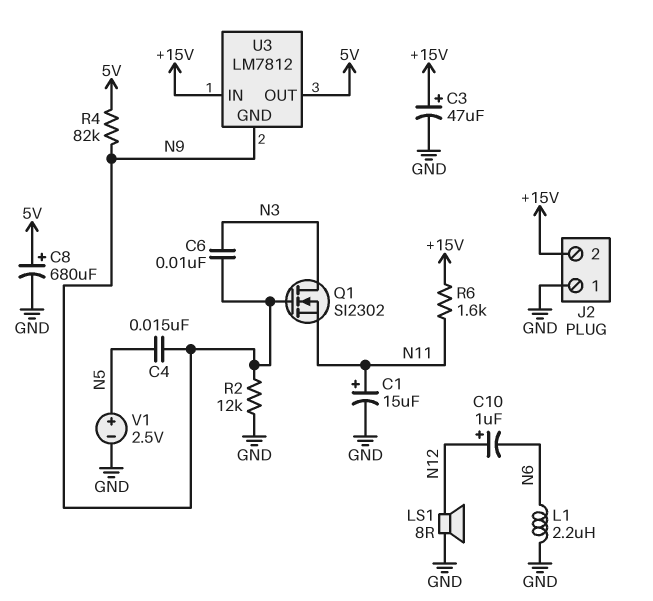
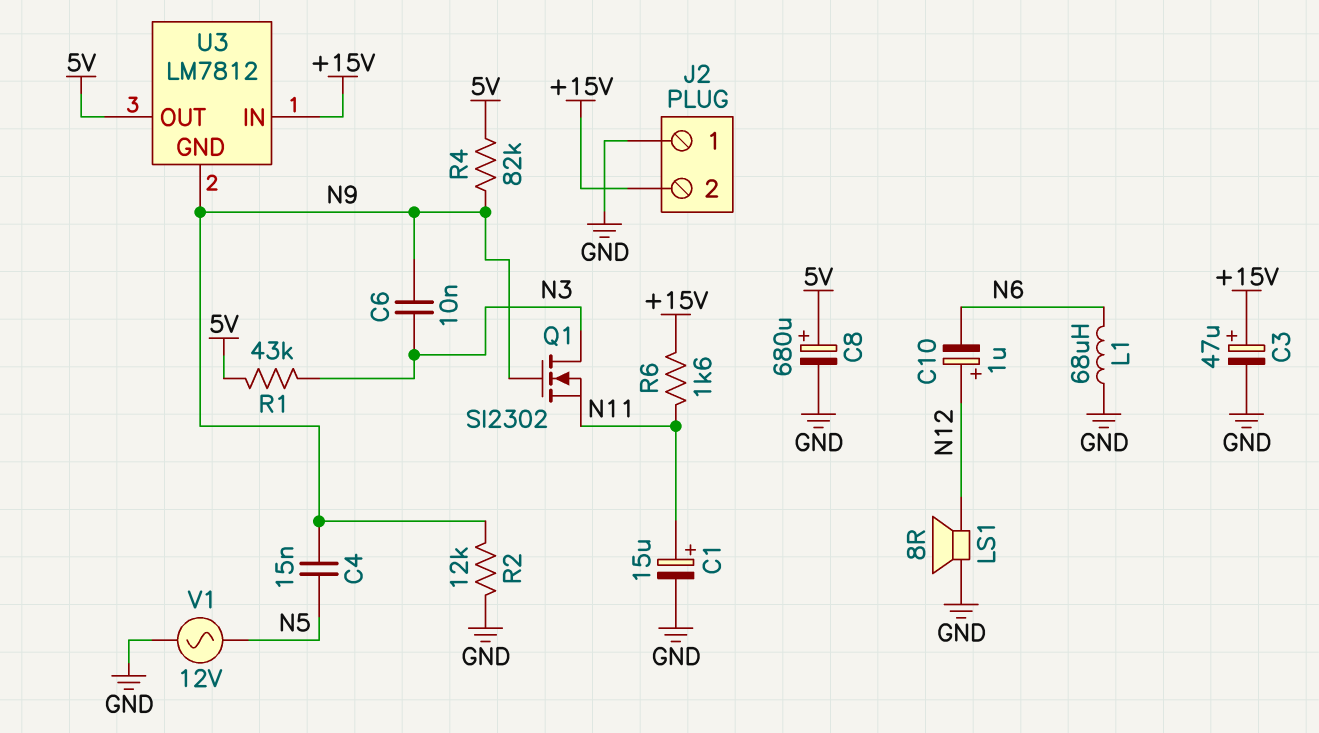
L1: 2.2uH (GND, N6) -> 68uH (GND, N6)
R1: none -> 43k (5V, N3)
V1: 2.5V (plus N5, minus GND) -> AC 12V (GND, N5)

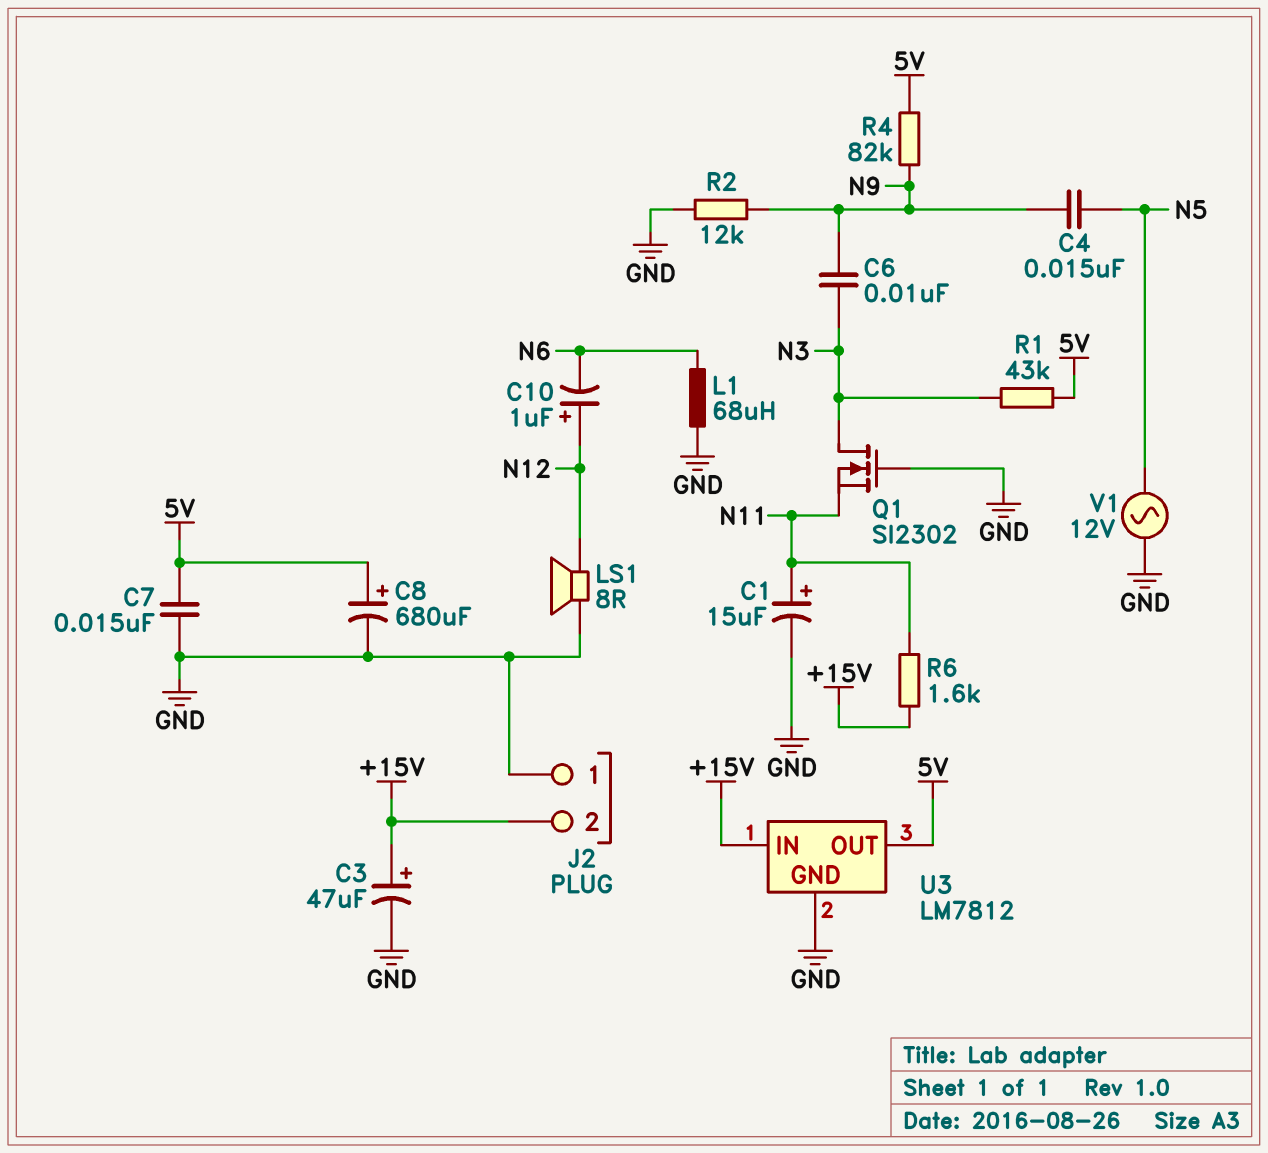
C7: none -> 15nF (5V, GND)
Q1: NMOS SI2302 (G N9, D N3, S N11) -> NMOS SI2302 (G GND, D N3, S N11)
U3 pin GND: N9 -> GND

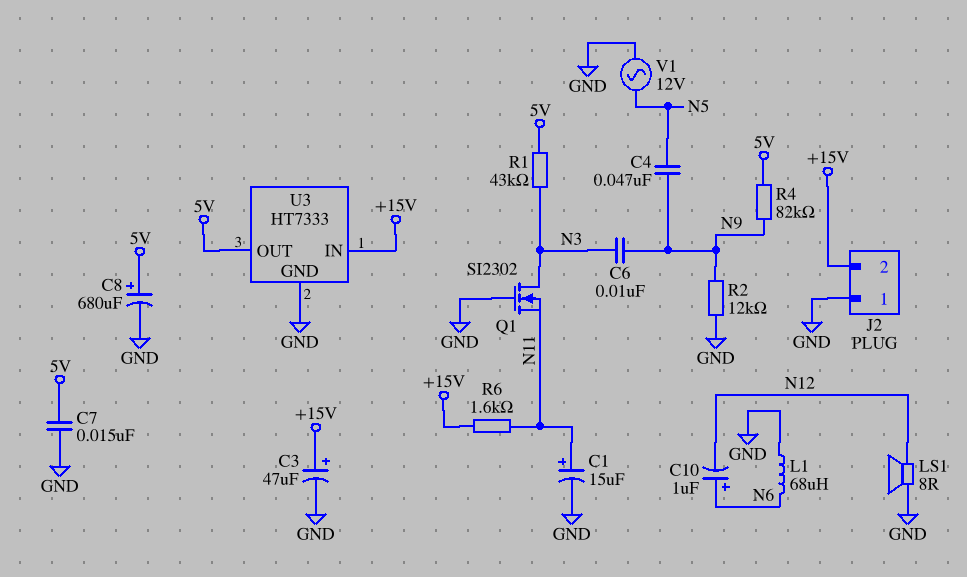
C4: 15nF (N5, N9) -> 47nF (N5, N9)
C10: 1uF (plus N12, minus N6) -> 1uF (plus N6, minus N12)
U3: LM7812 -> HT7333

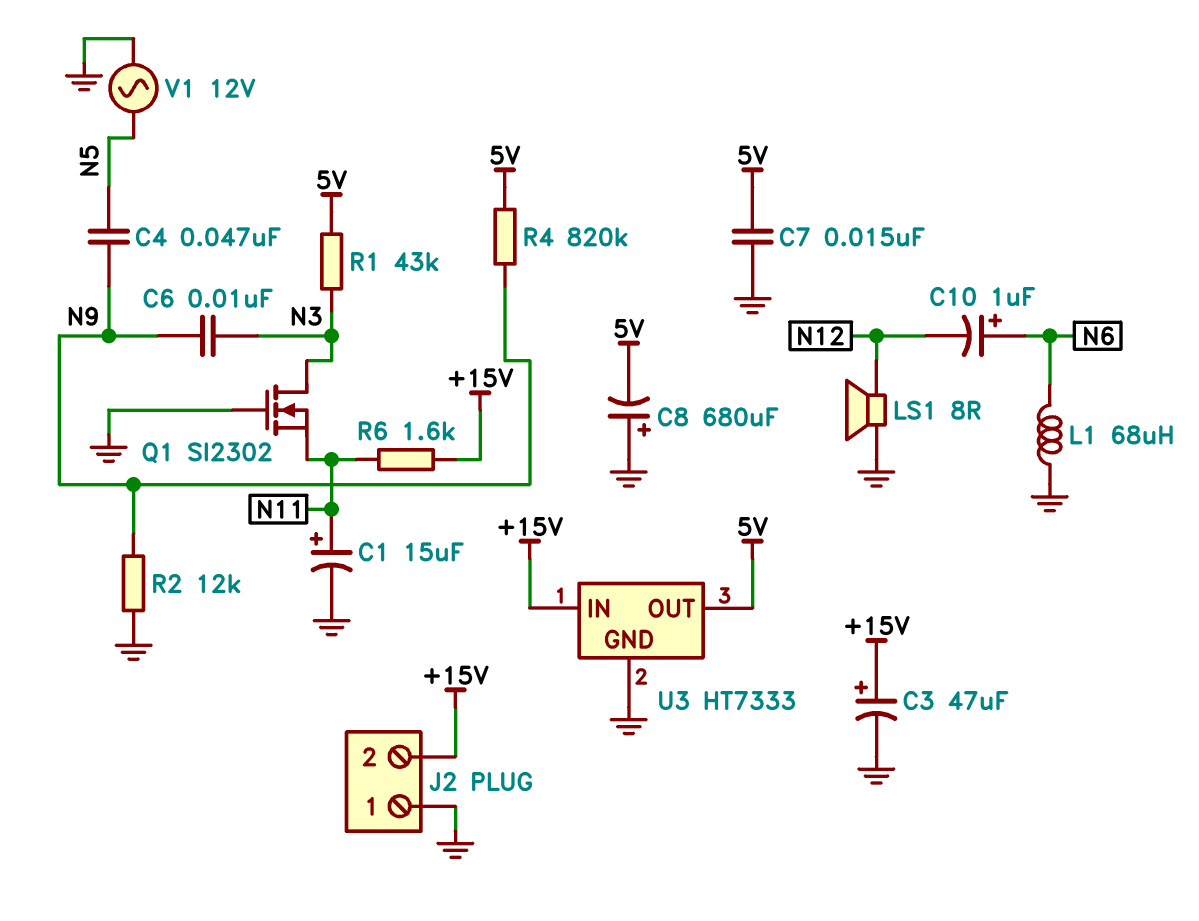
C8: 680uF (plus 5V, minus GND) -> 680uF (plus GND, minus 5V)
R4: 82k (5V, N9) -> 820k (5V, N9)

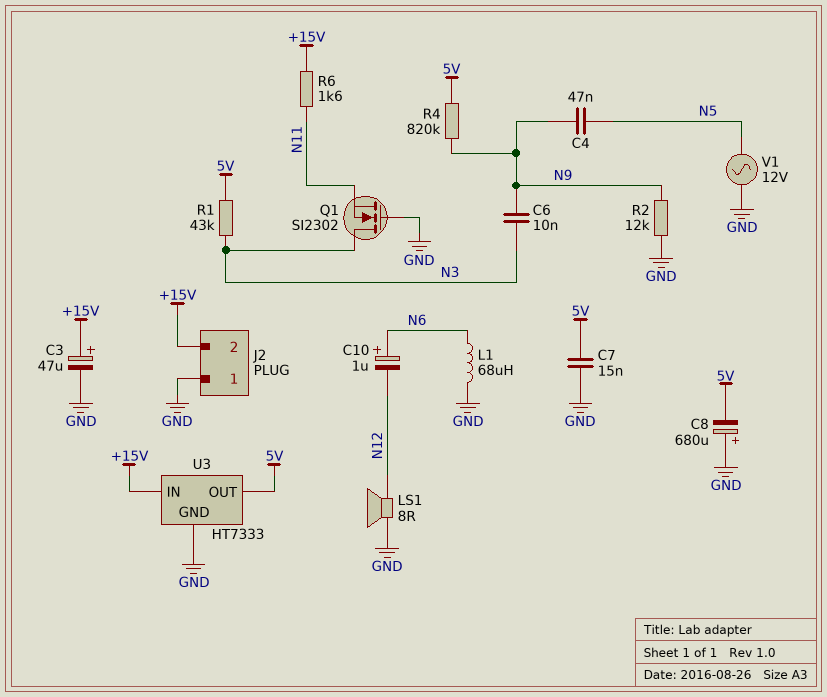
C1: 15uF (plus N11, minus GND) -> none

